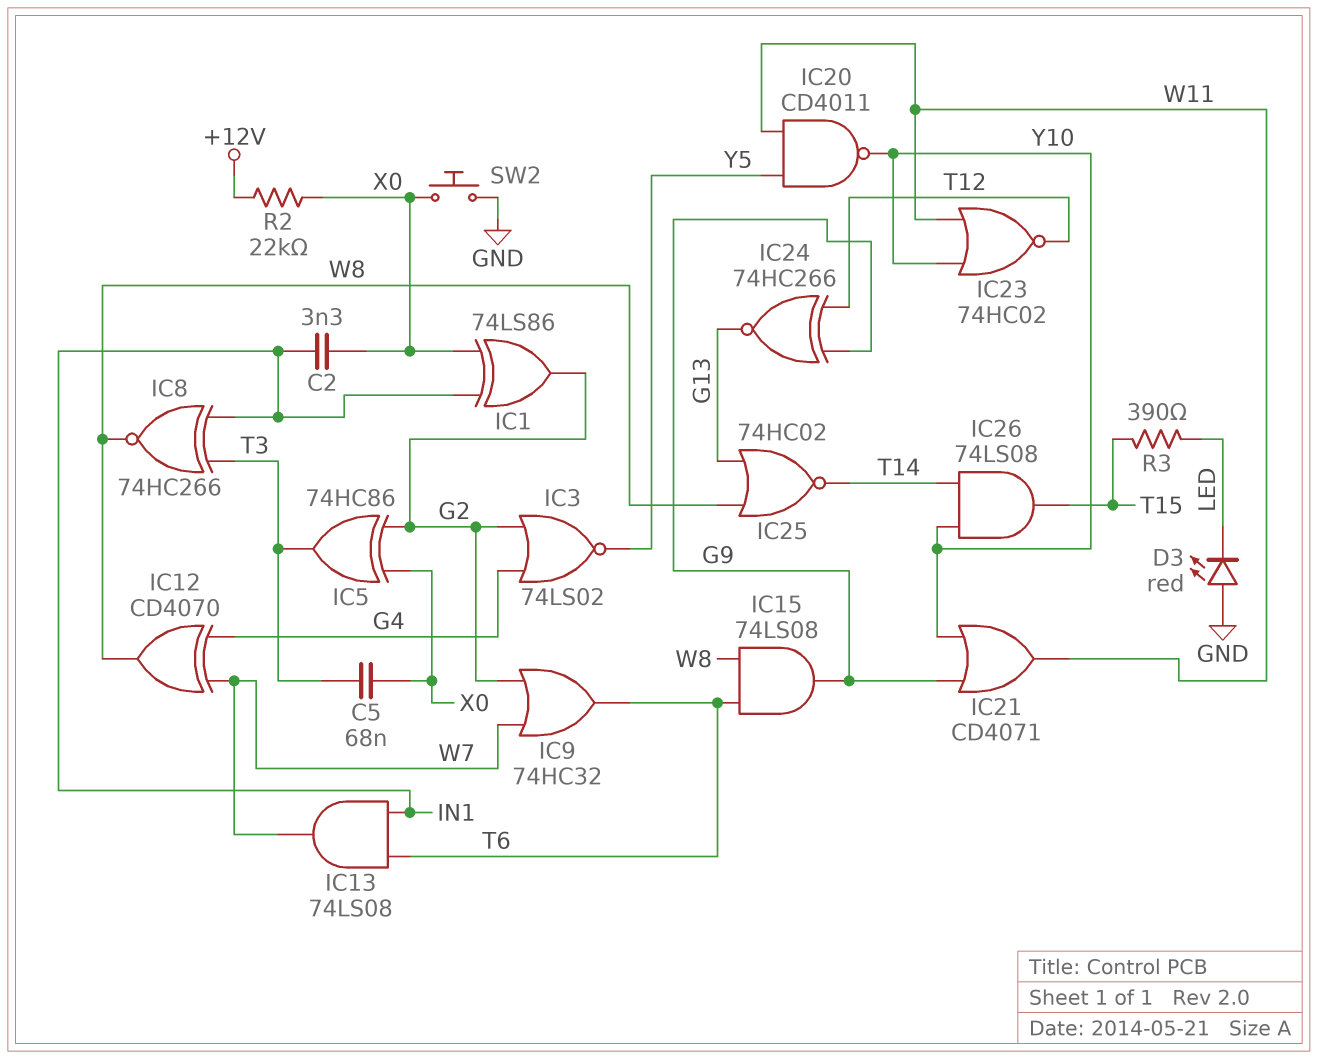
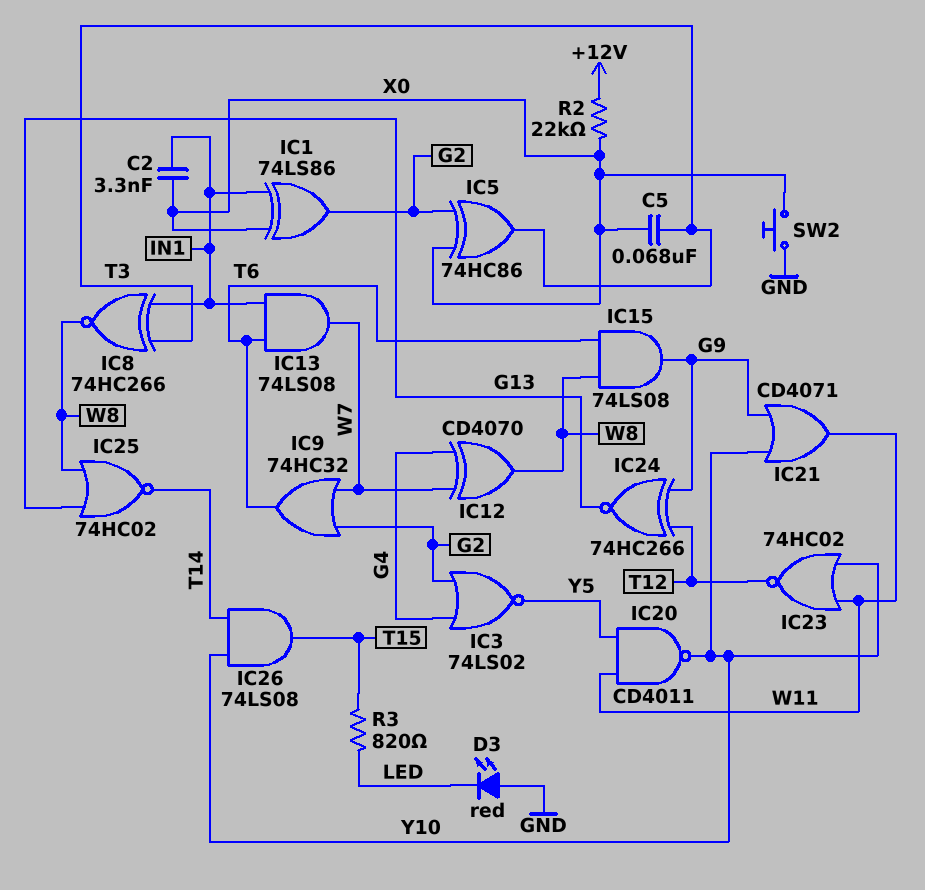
R3: 390 (LED, T15) -> 820 (LED, T15)

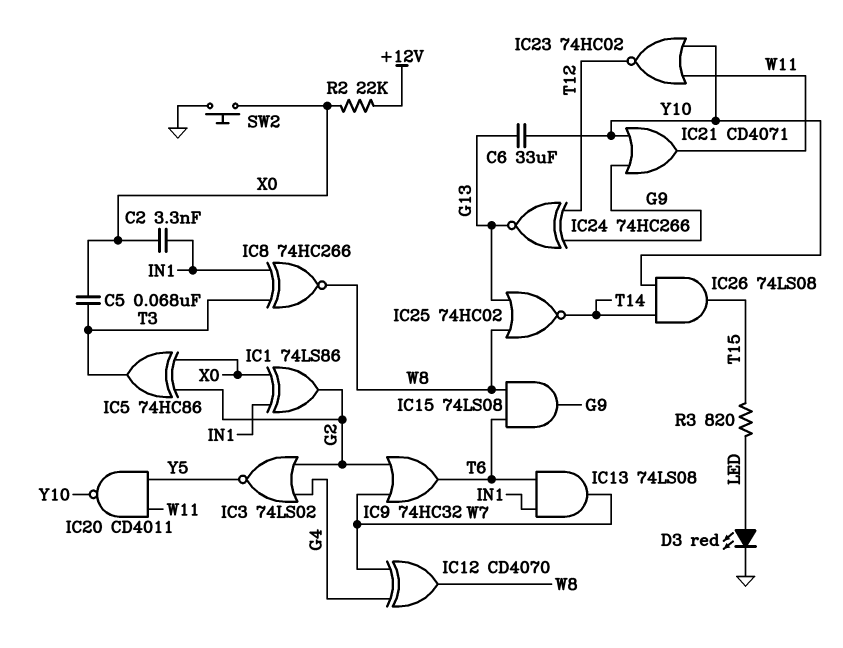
C6: none -> 33uF (G13, Y10)
D3: LED red (A GND, K LED) -> LED red (A LED, K GND)

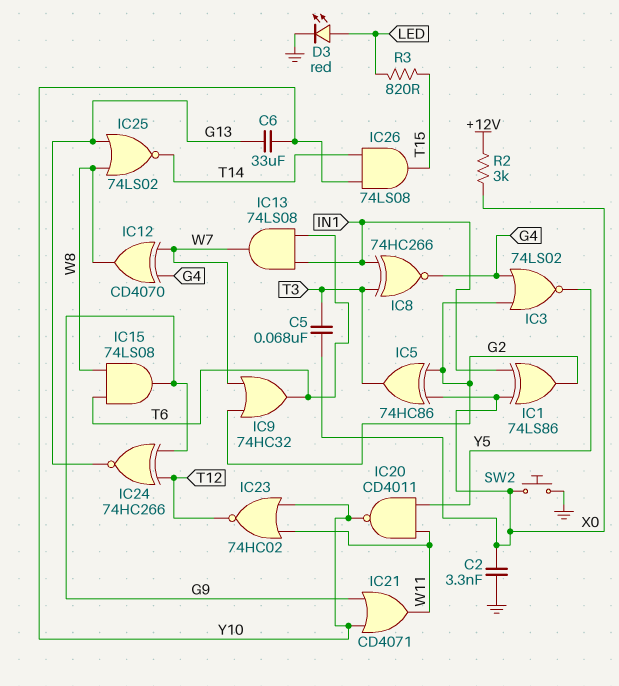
C2: 3.3nF (IN1, X0) -> 3.3nF (GND, X0)
IC8: XNOR 74HC266 (in IN1, in T3, out W8) -> XNOR 74HC266 (in IN1, in T3, out G4)
IC25: NOR 74HC02 (in G13, in W8, out T14) -> NOR 74LS02 (in G13, in W8, out T14)
R2: 22k (+12V, X0) -> 3k (+12V, X0)

